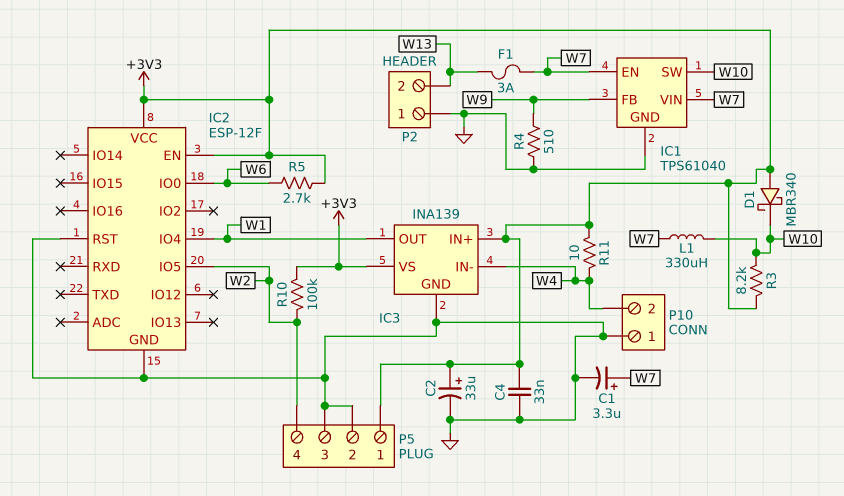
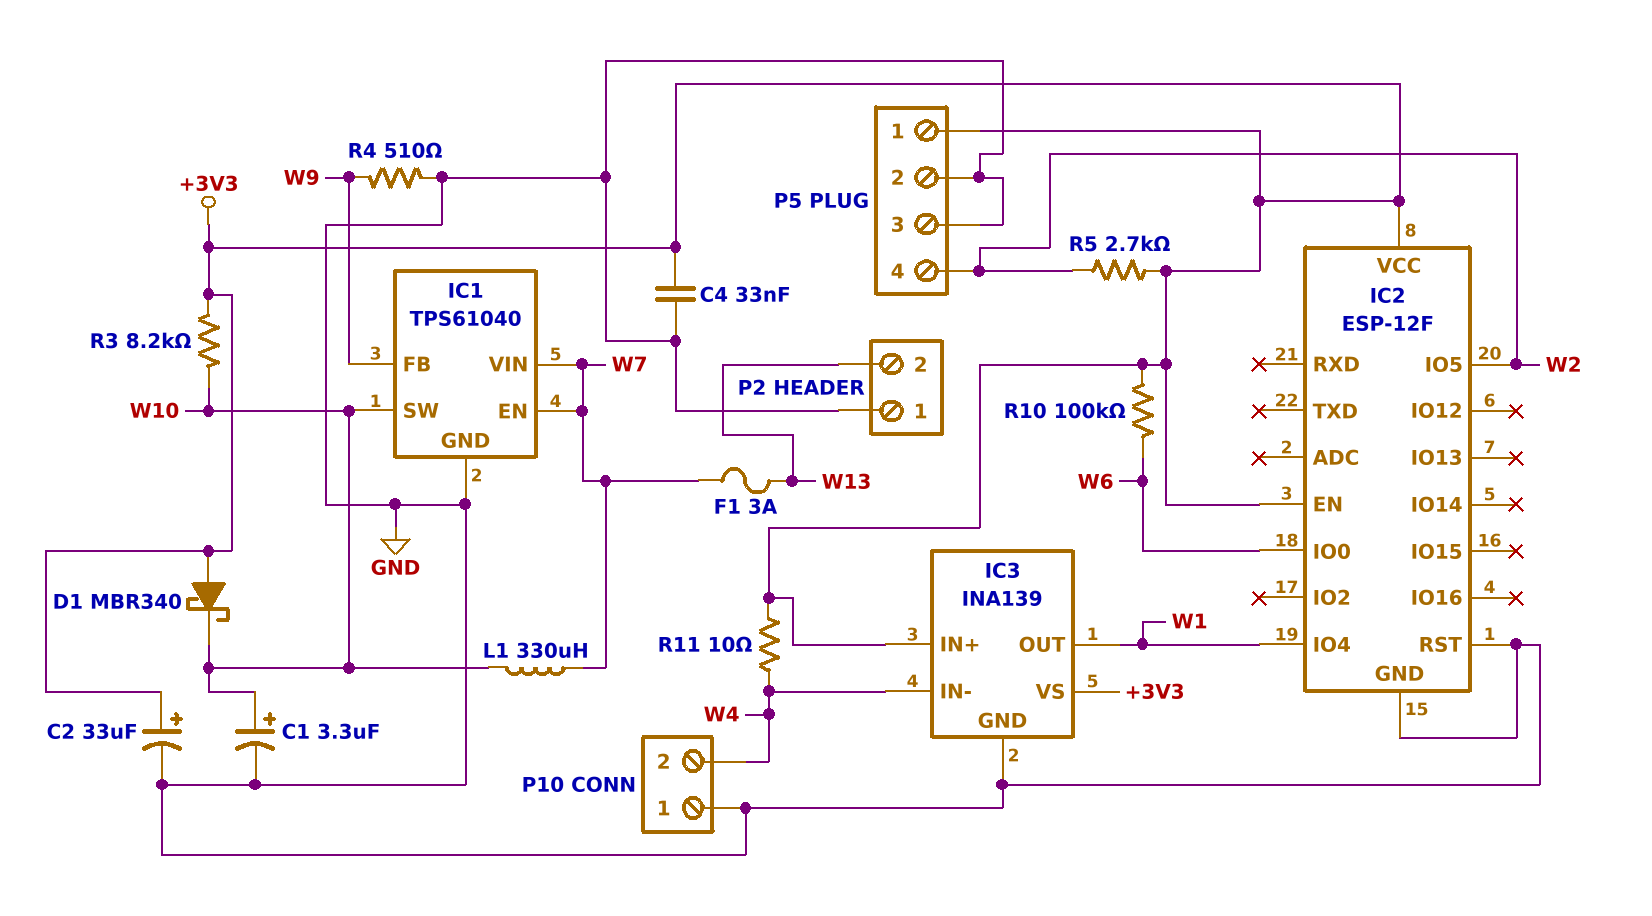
C1: 3.3uF (plus W7, minus GND) -> 3.3uF (plus W10, minus GND)
R5: 2.7k (+3V3, W6) -> 2.7k (+3V3, W2)
R10: 100k (+3V3, W2) -> 100k (+3V3, W6)

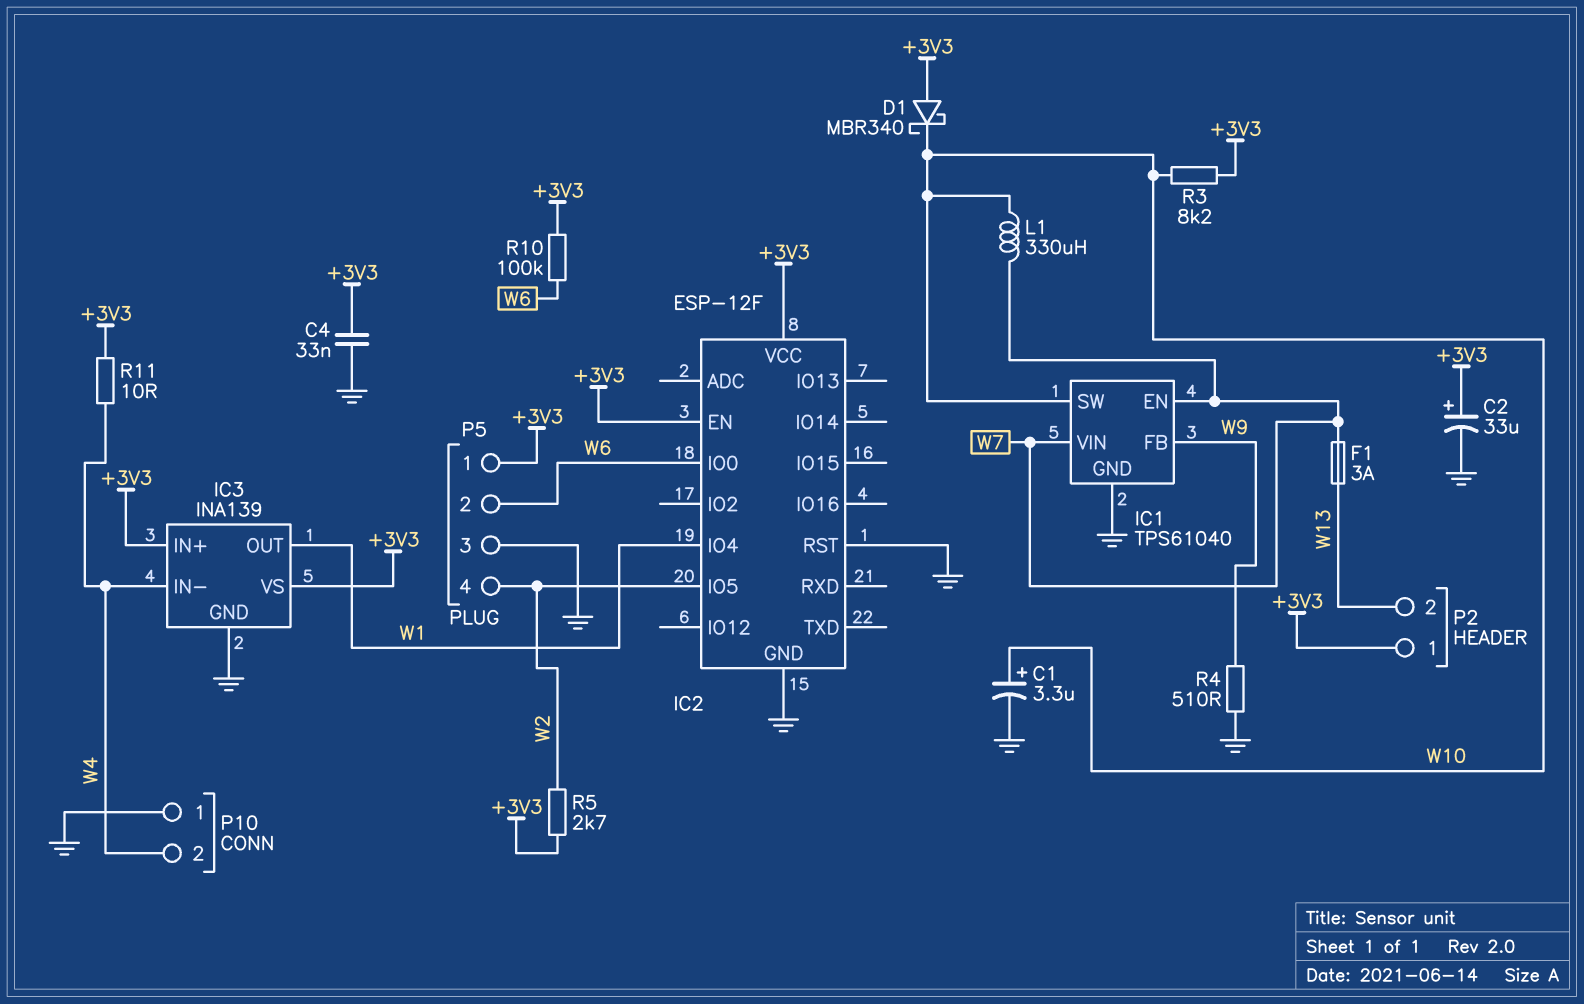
P2 pin 1: GND -> +3V3
P5 pin 2: GND -> W6

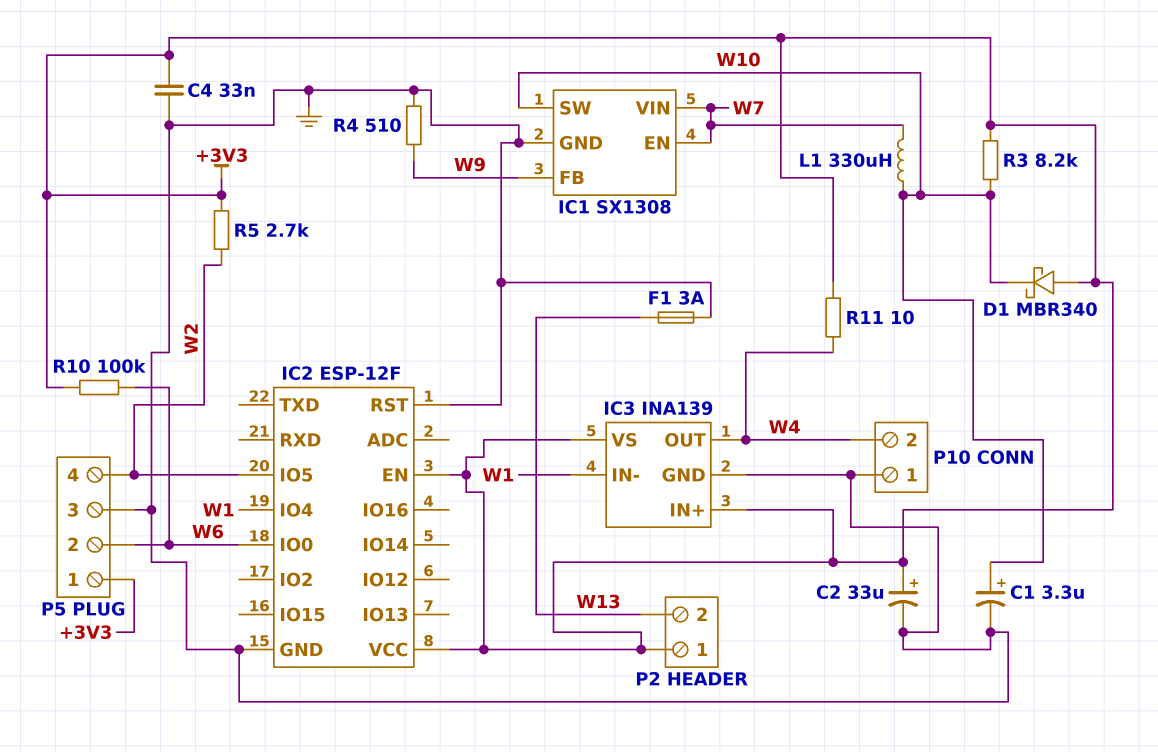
F1: 3A (W7, W13) -> 3A (GND, W13)
IC1: TPS61040 -> SX1308
IC3 pin IN-: W4 -> W1
IC3 pin OUT: W1 -> W4

